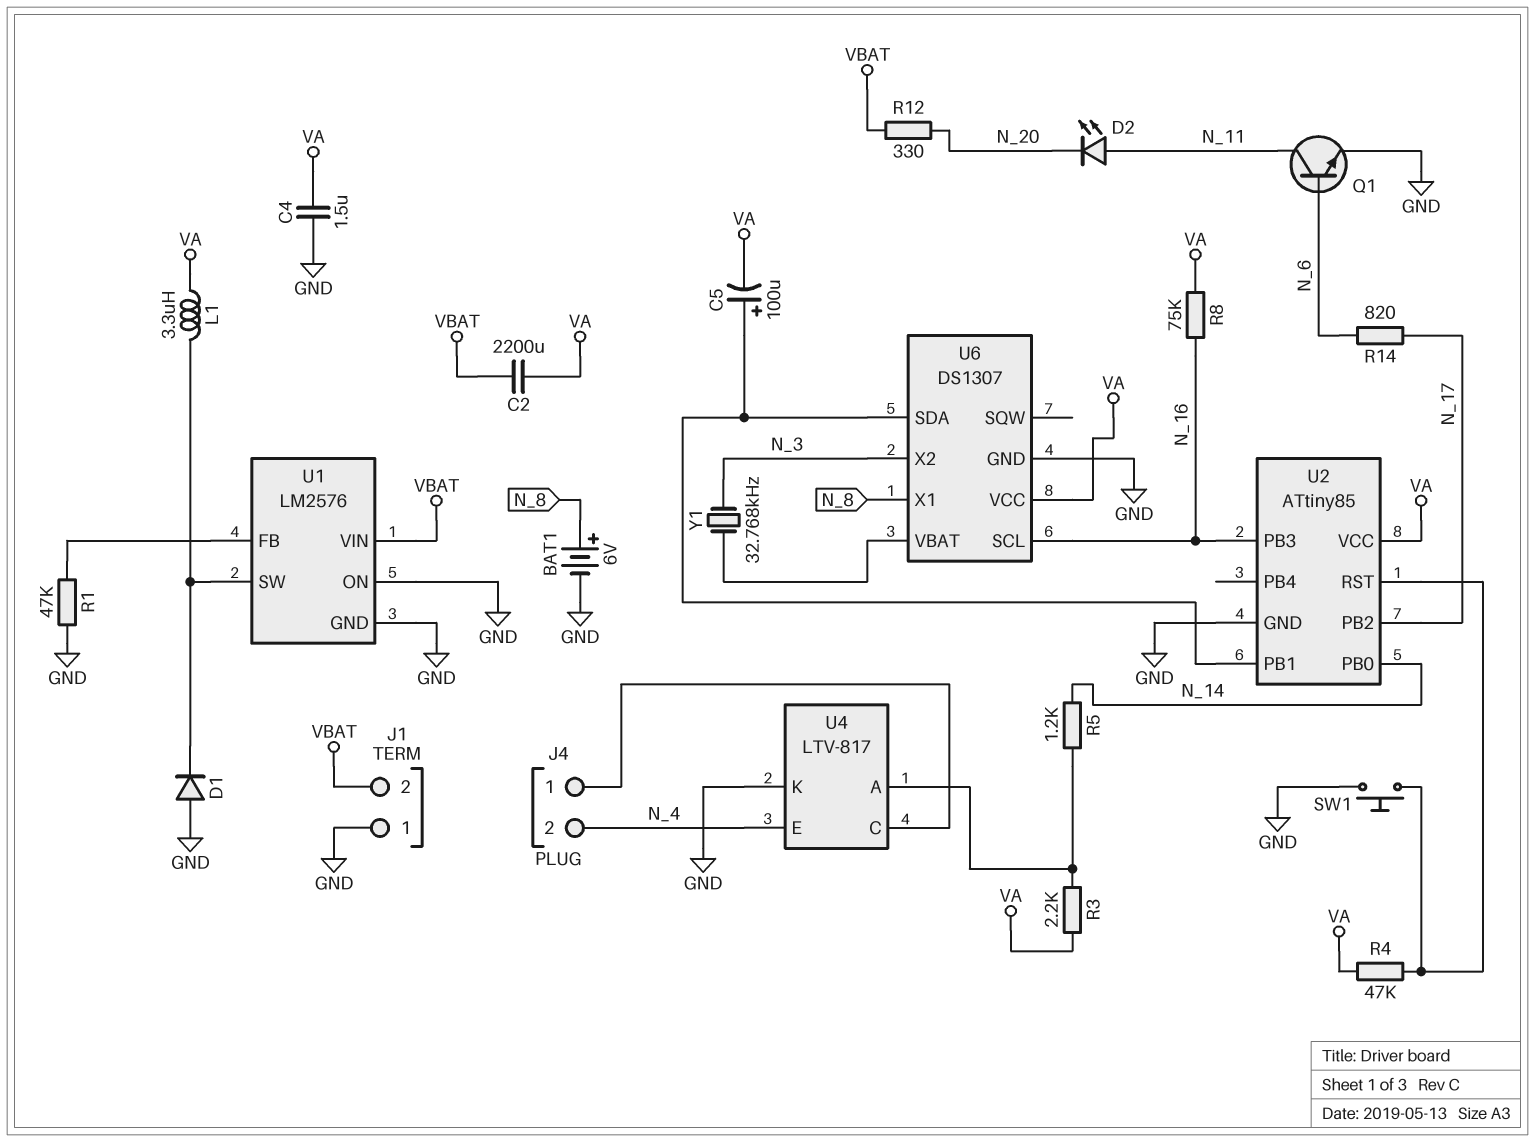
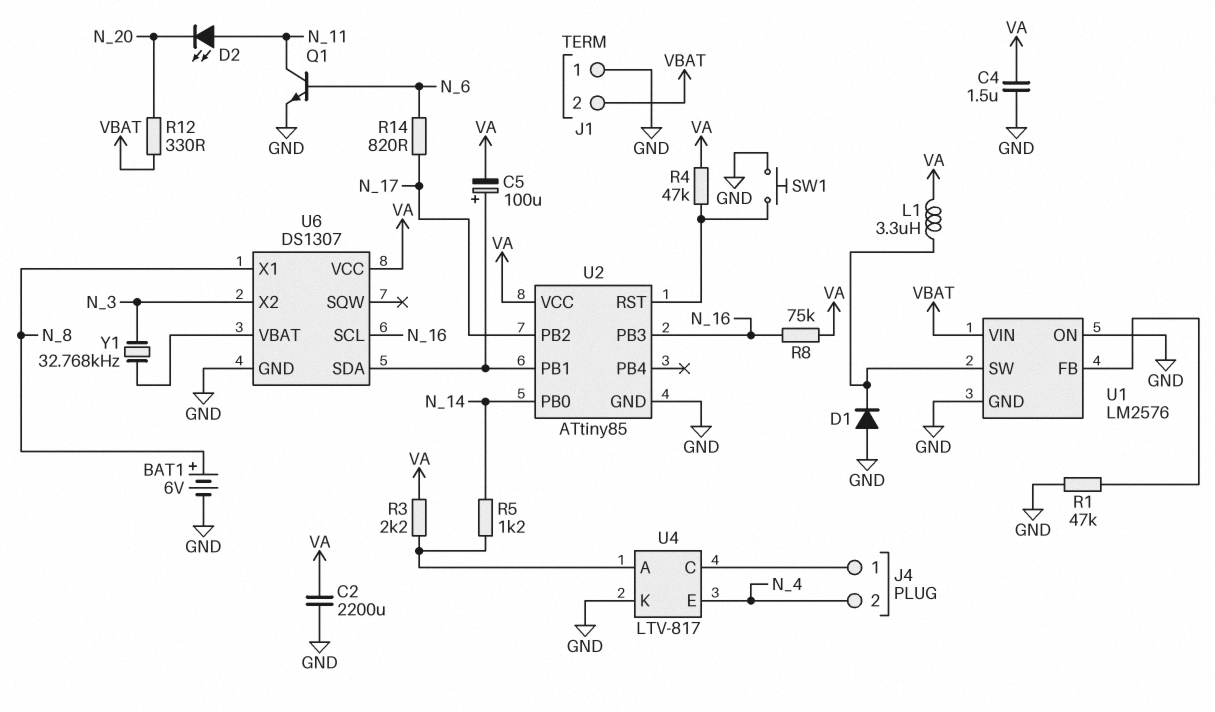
C2: 2200uF (VA, VBAT) -> 2200uF (GND, VA)

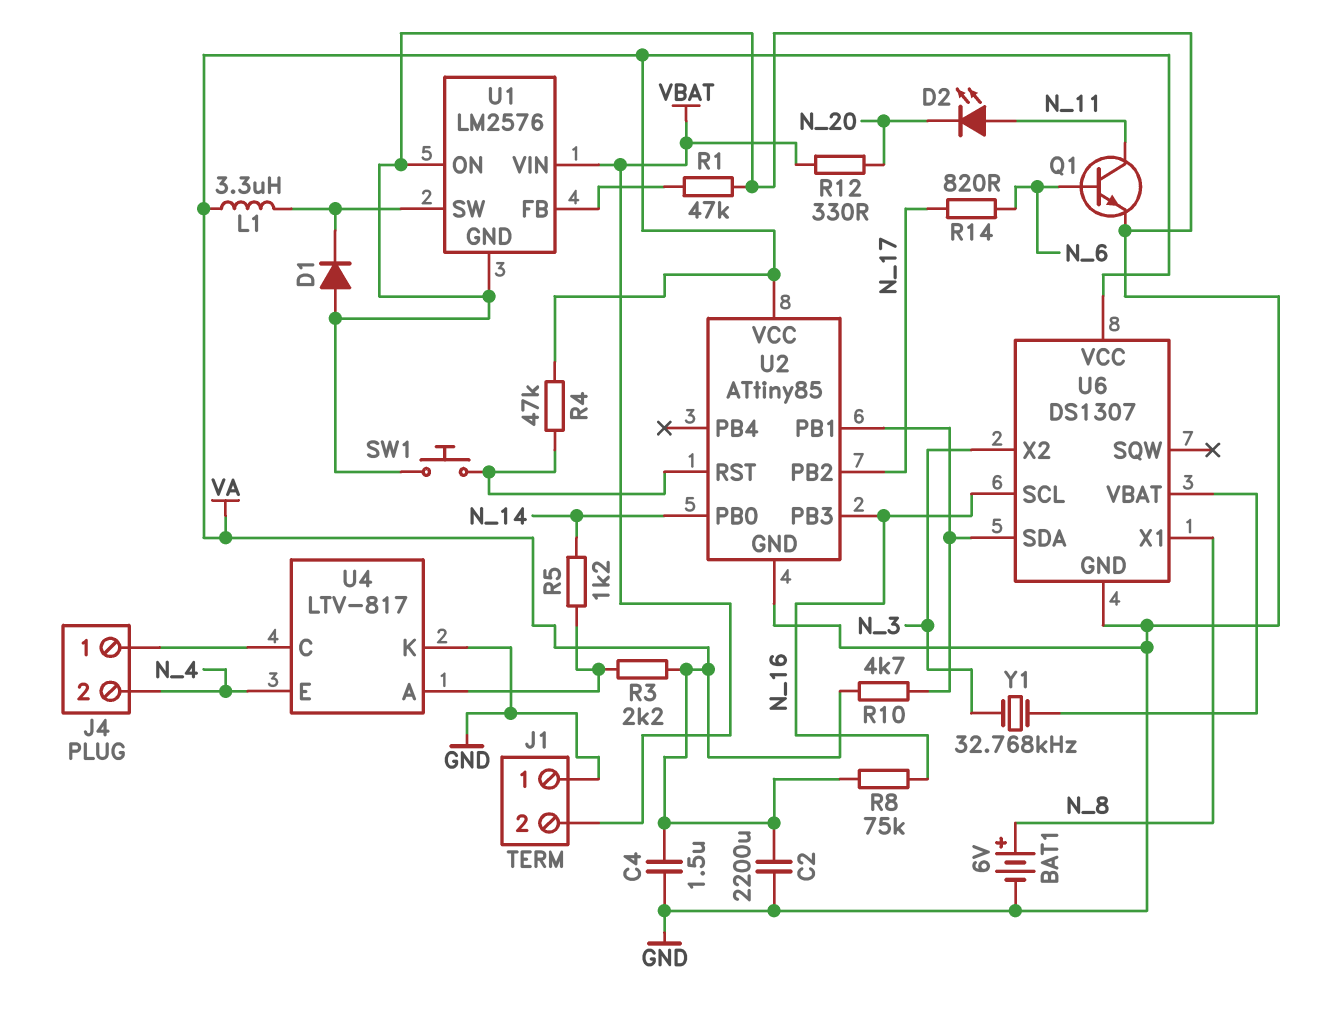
C5: 100uF (plus U2/PB1, minus VA) -> none
R10: none -> 4.7k (U2/PB1, VA)

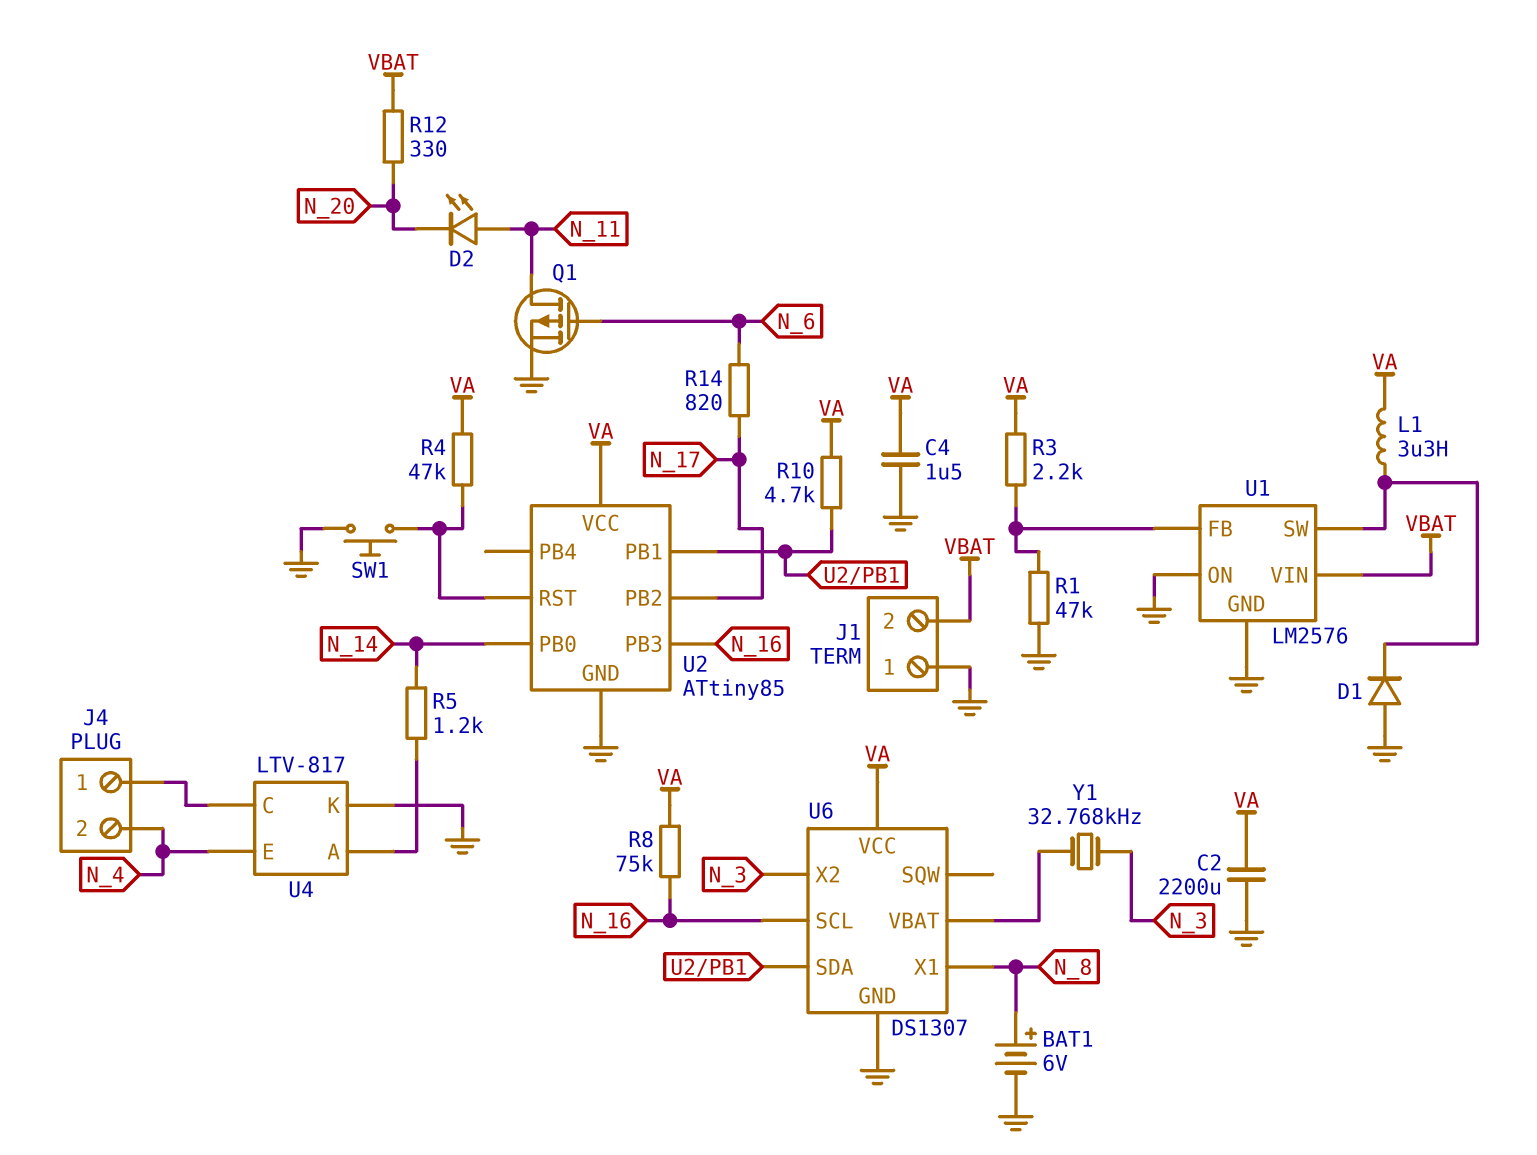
Q1: NPN (B N_6, C N_11, E GND) -> PMOS (G N_6, D N_11, S GND)
R3: 2.2k (U4/A, VA) -> 2.2k (U1/FB, VA)

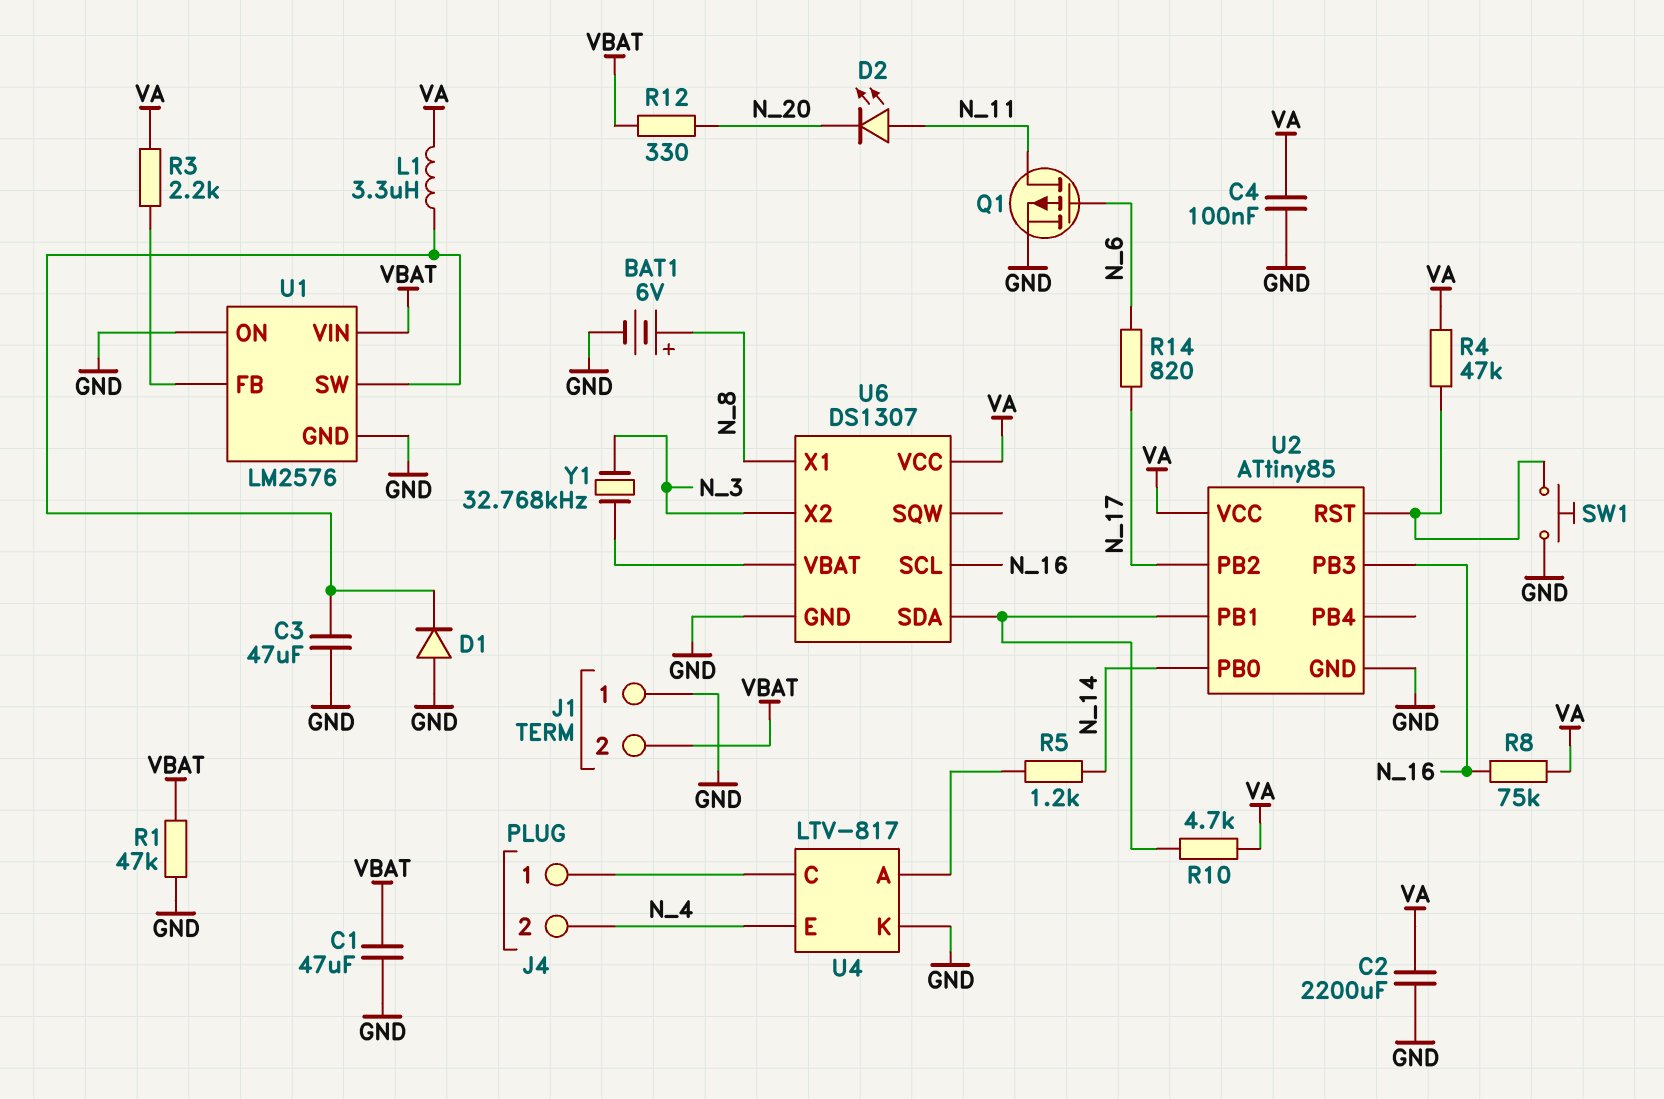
C1: none -> 47uF (GND, VBAT)
C3: none -> 47uF (GND, U1/SW)
C4: 1.5uF (GND, VA) -> 100nF (GND, VA)
R1: 47k (GND, U1/FB) -> 47k (GND, VBAT)

